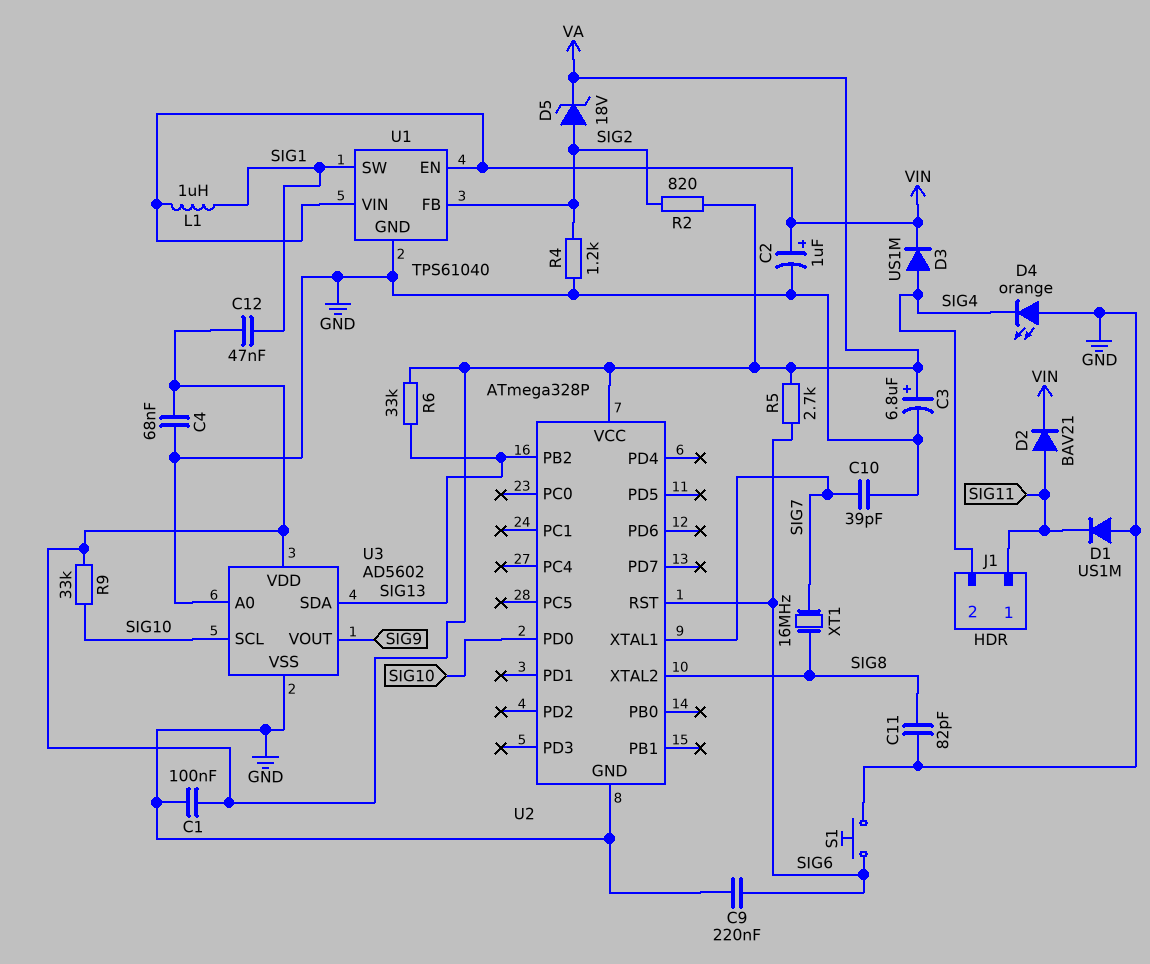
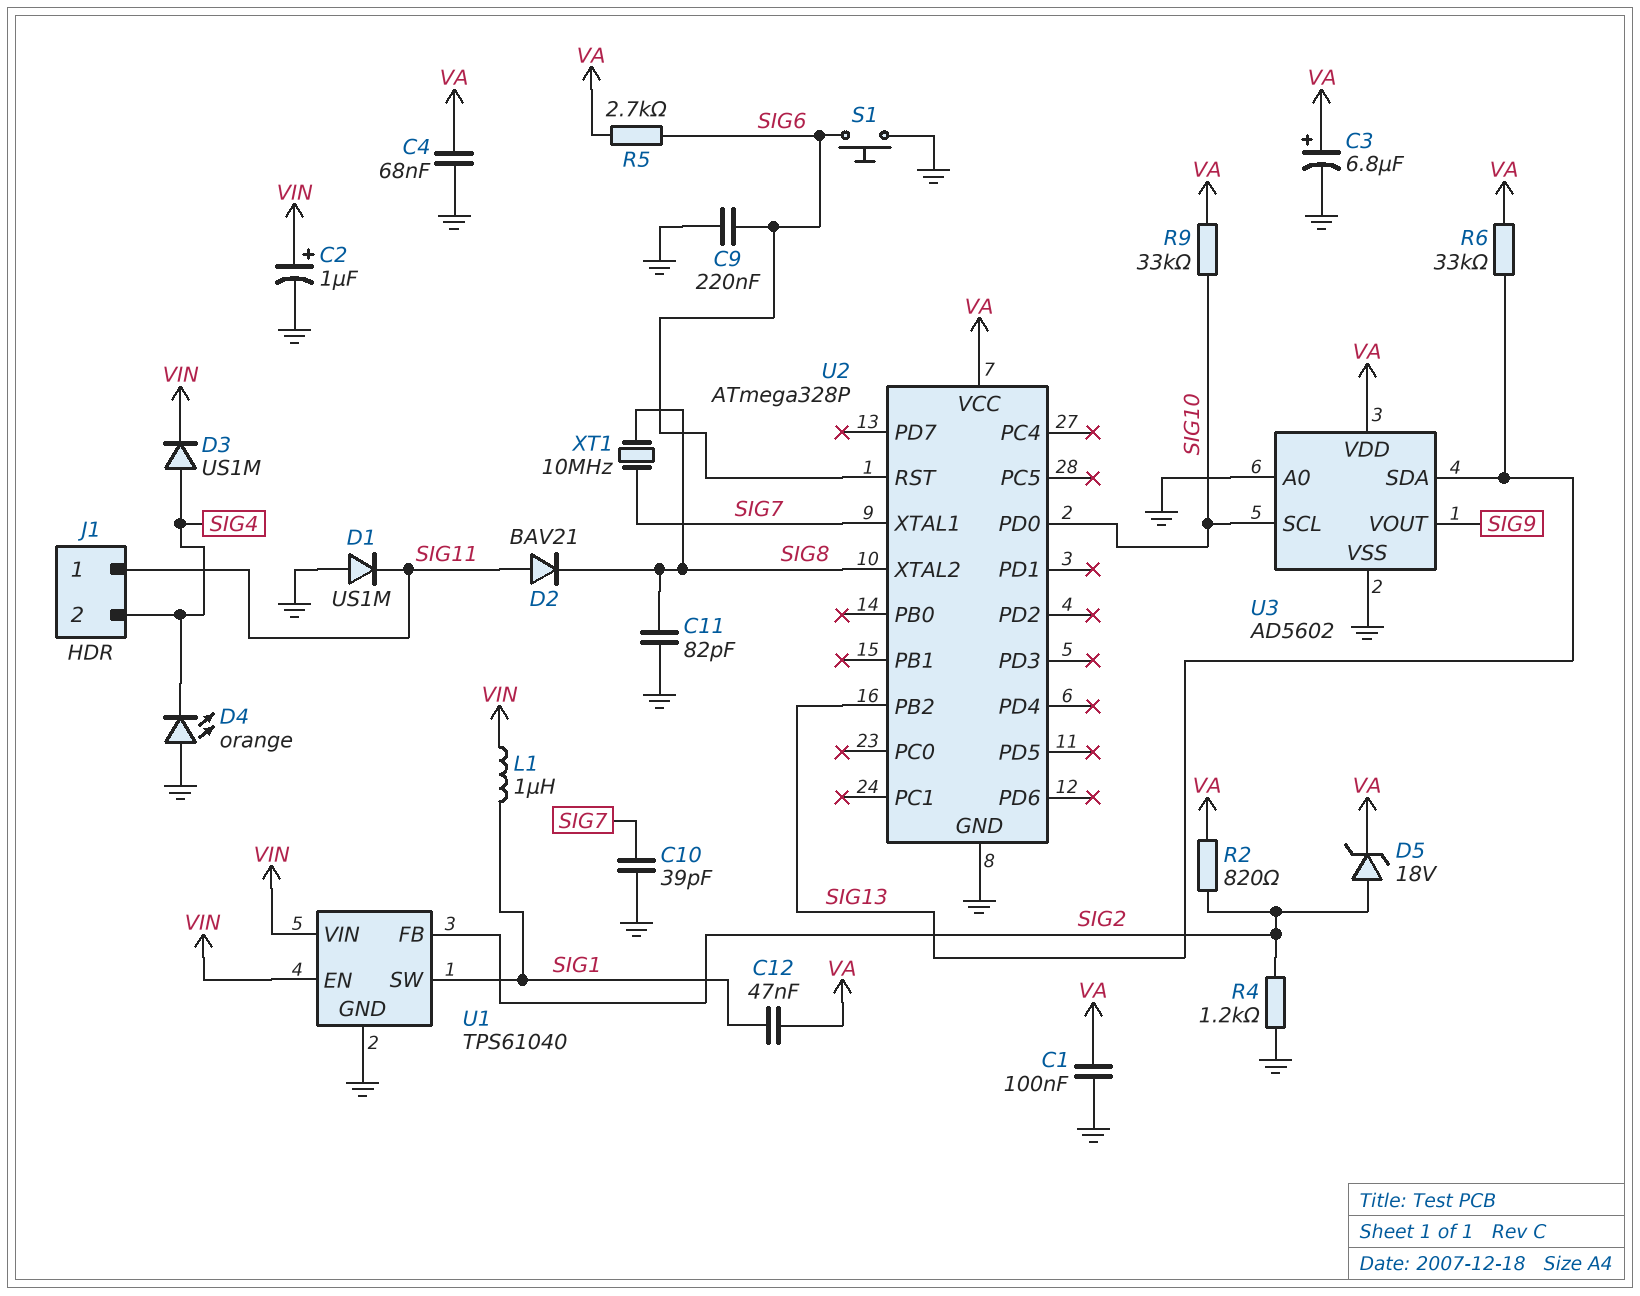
D2: diode BAV21 (A SIG11, K VIN) -> diode BAV21 (A SIG11, K SIG8)
XT1: 16MHz (SIG7, SIG8) -> 10MHz (SIG7, SIG8)

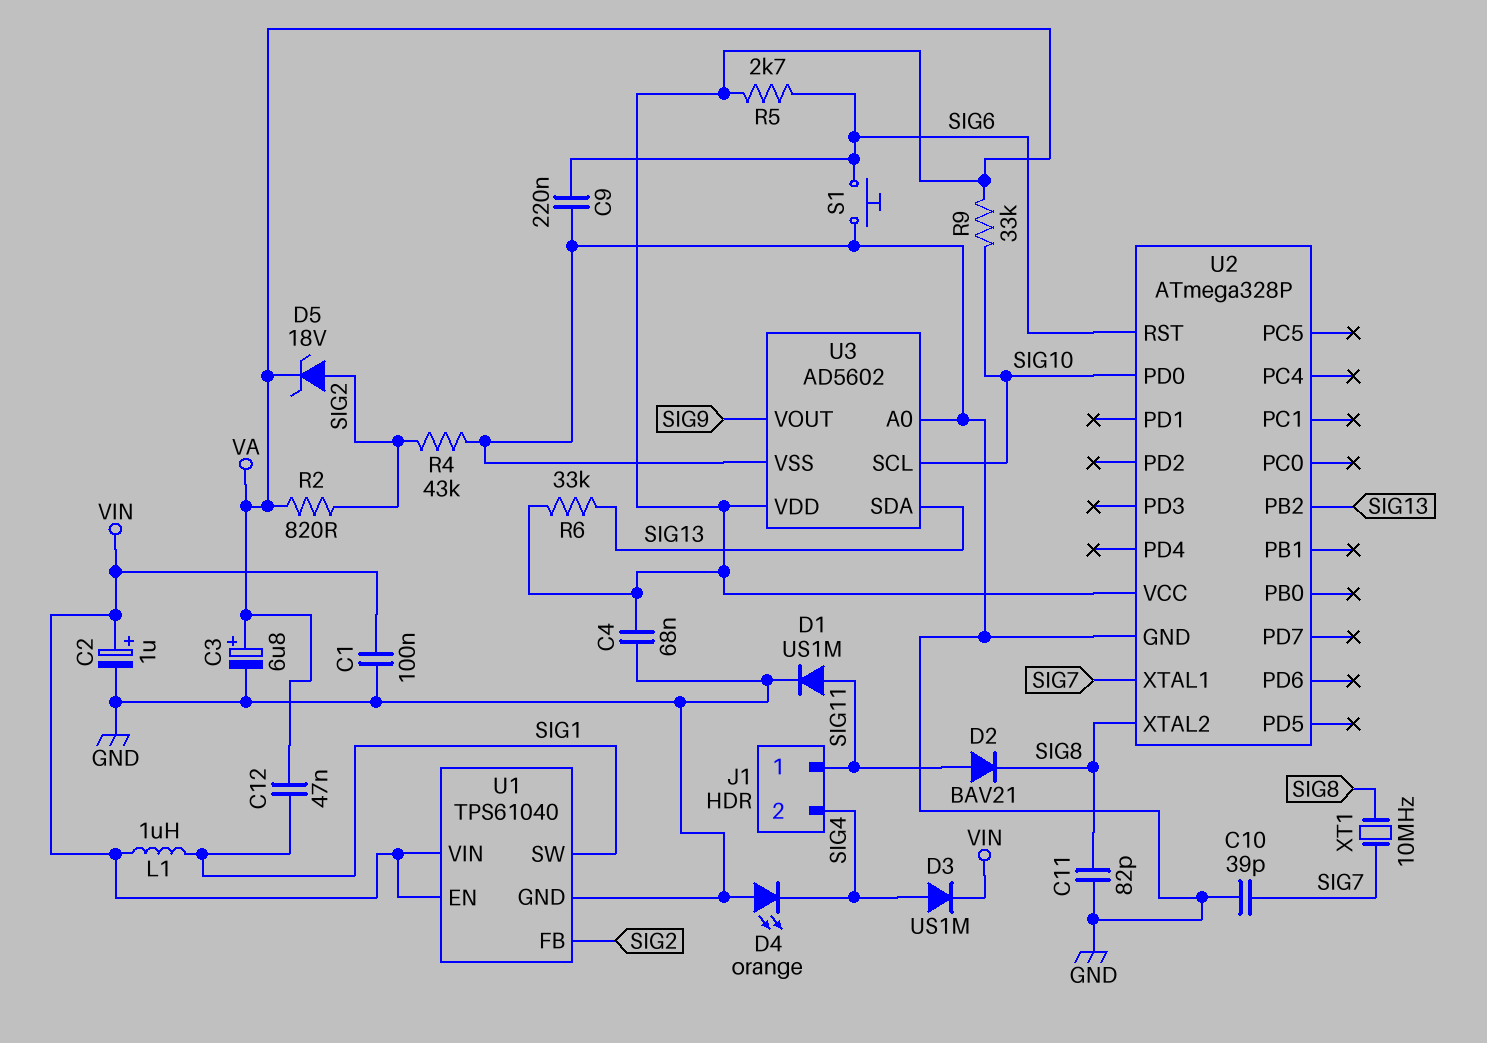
C1: 100nF (GND, VA) -> 100nF (GND, VIN)
D1: diode US1M (A GND, K SIG11) -> diode US1M (A SIG11, K GND)
R4: 1.2k (GND, SIG2) -> 43k (GND, SIG2)

